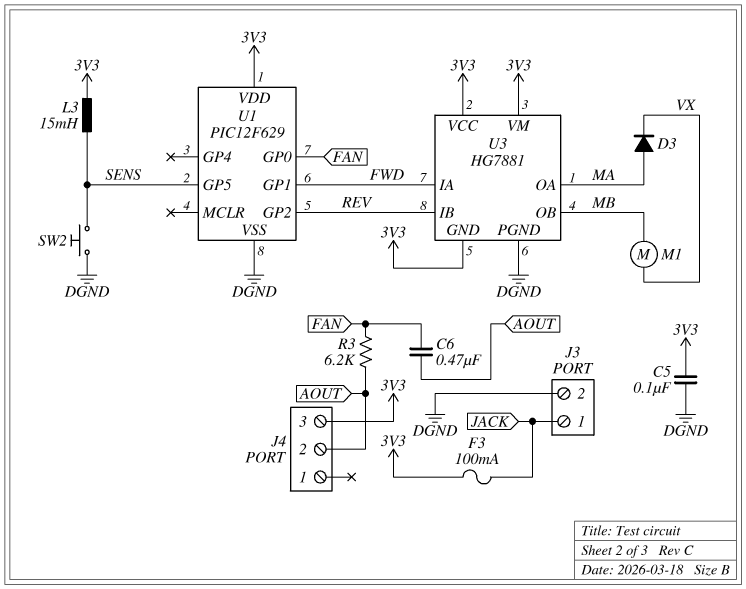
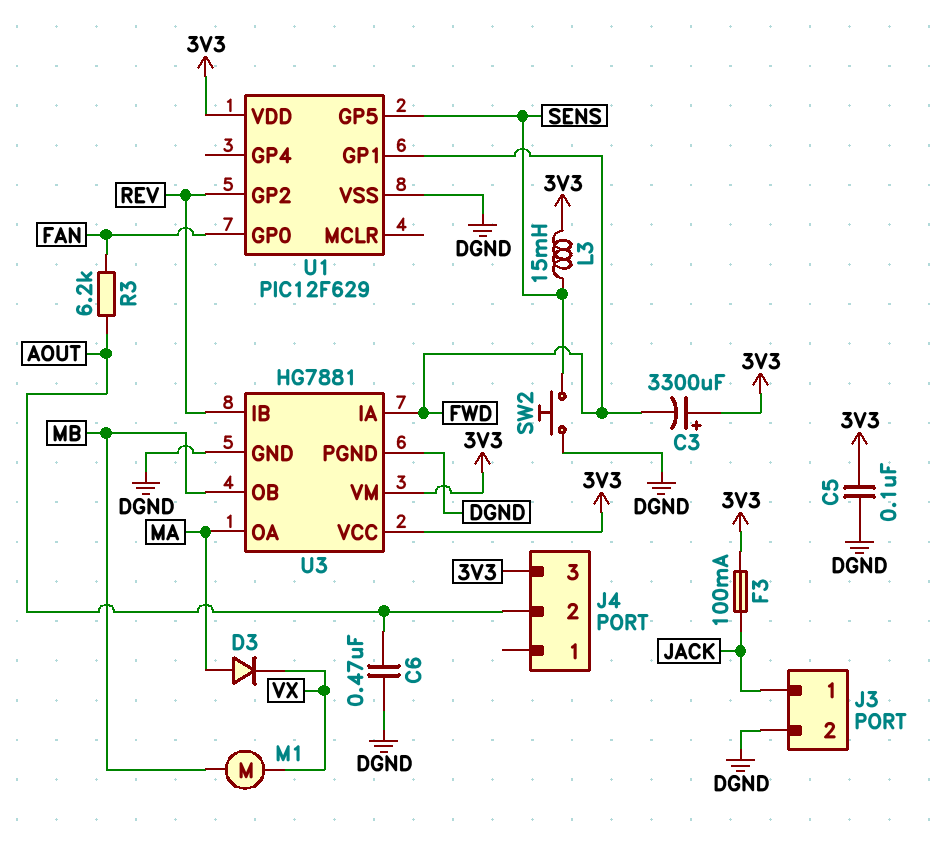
C3: none -> 3300uF (plus 3V3, minus FWD)
C6: 470nF (AOUT, FAN) -> 470nF (AOUT, DGND)
U3 pin GND: 3V3 -> DGND

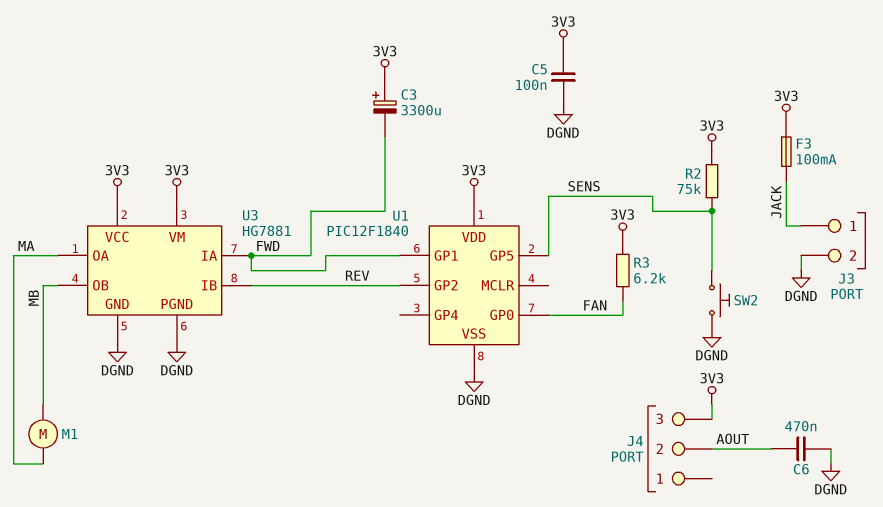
D3: diode (A MA, K VX) -> none
L3: 15mH (3V3, SENS) -> none
M1: motor (MB, VX) -> motor (MA, MB)
R2: none -> 75k (3V3, SENS)
R3: 6.2k (AOUT, FAN) -> 6.2k (3V3, FAN)
U1: PIC12F629 -> PIC12F1840

